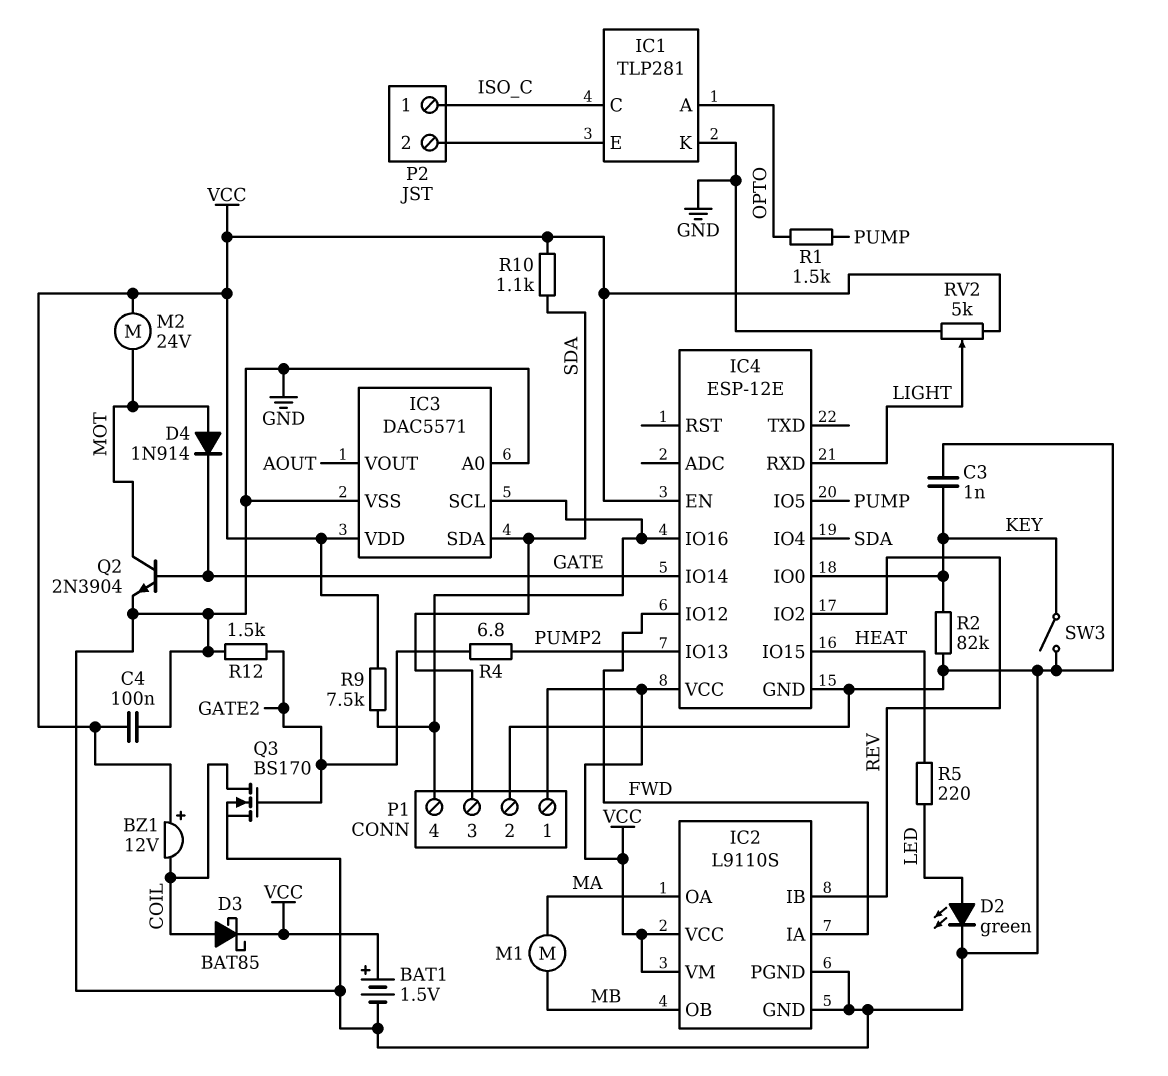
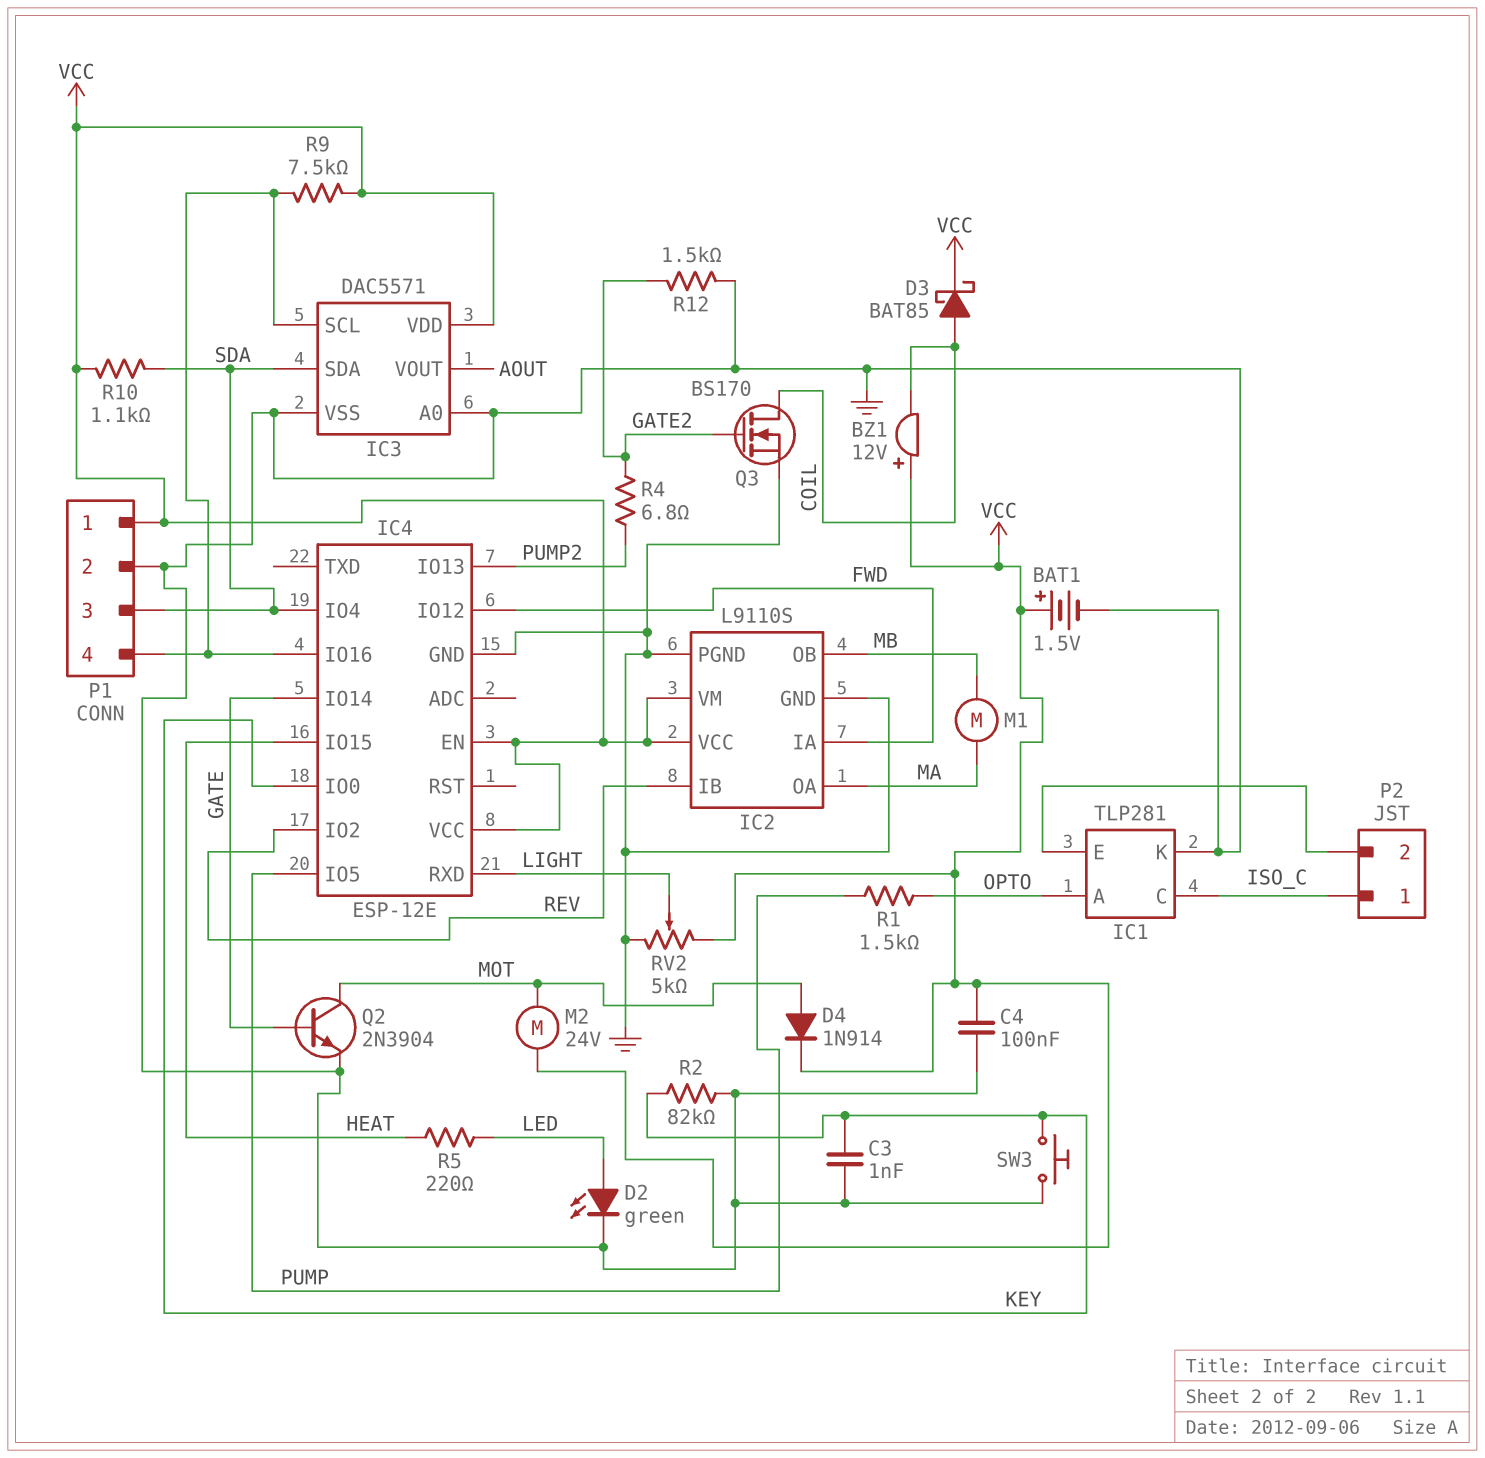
D4: diode 1N914 (A MOT, K GATE) -> diode 1N914 (A MOT, K VCC)
SW3: switch (GND, KEY) -> button (GND, KEY)

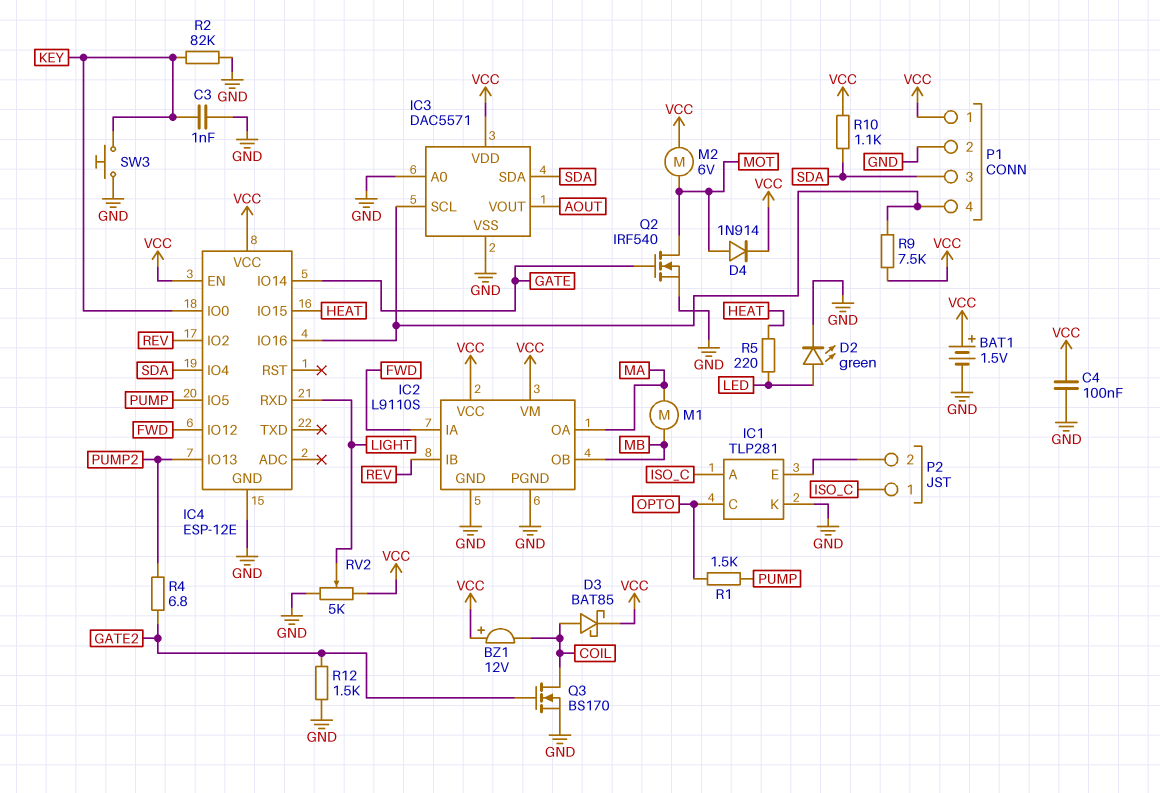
IC1 pin A: OPTO -> ISO_C
IC1 pin C: ISO_C -> OPTO
M2: motor 24V (MOT, VCC) -> motor 6V (MOT, VCC)
Q2: NPN 2N3904 (B GATE, C MOT, E GND) -> NMOS IRF540 (G GATE, D MOT, S GND)

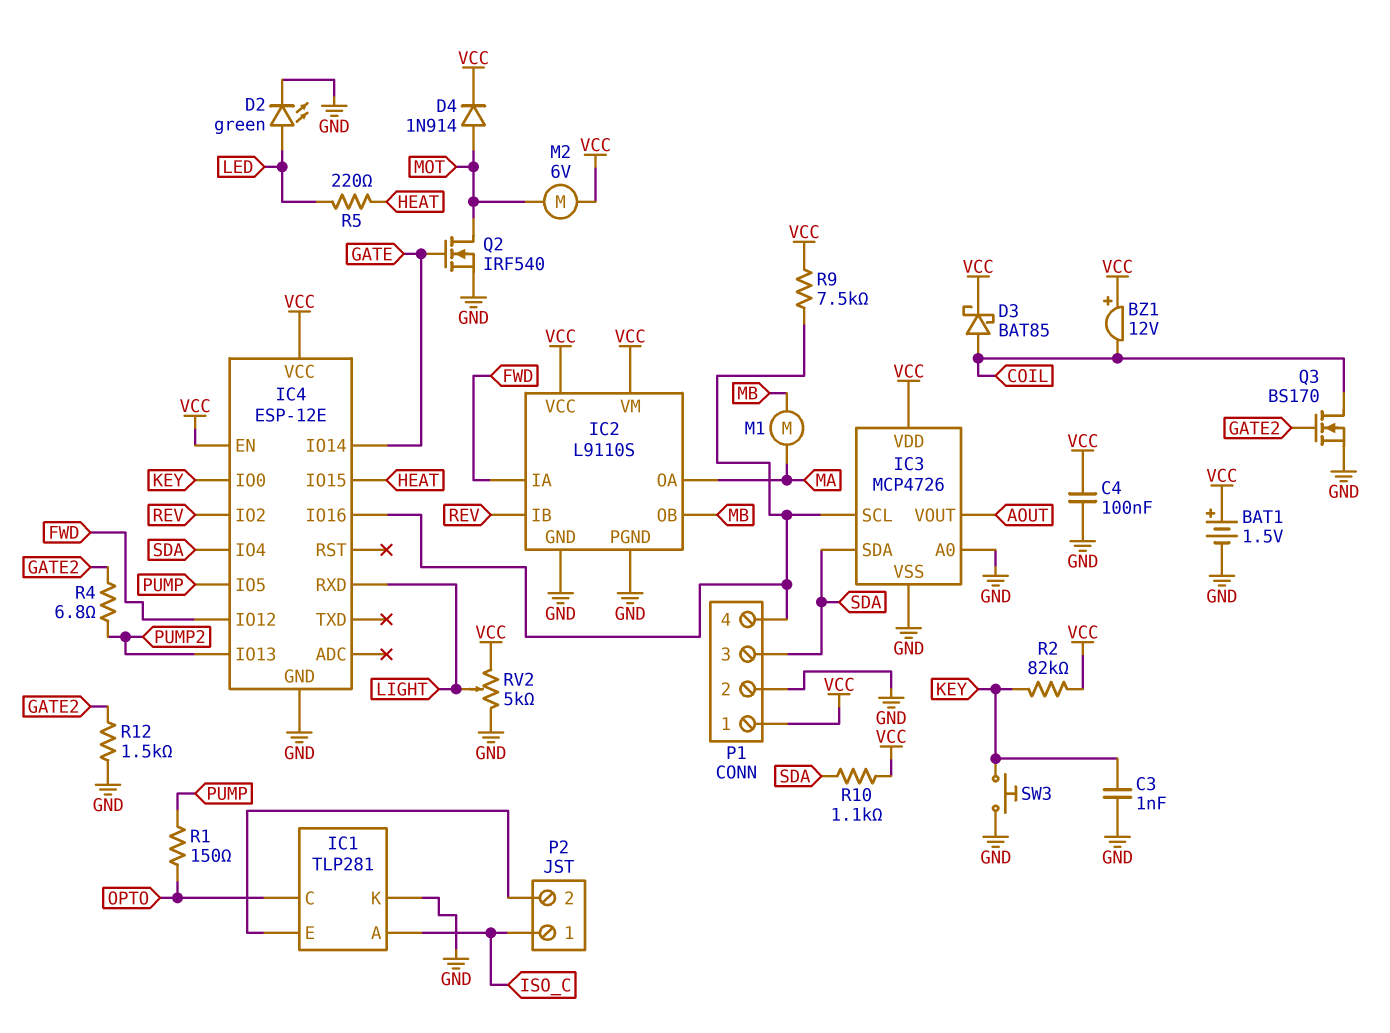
IC3: DAC5571 -> MCP4726
R1: 1.5k (OPTO, PUMP) -> 150 (OPTO, PUMP)
R2: 82k (GND, KEY) -> 82k (KEY, VCC)

